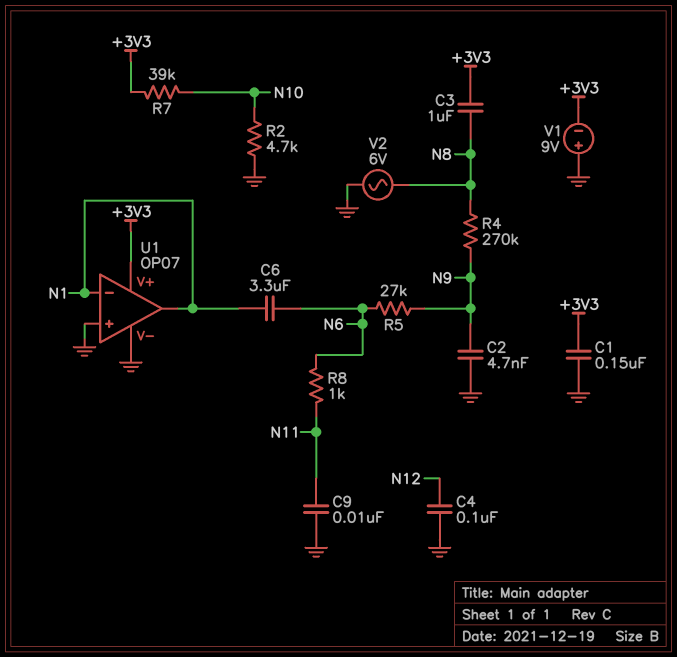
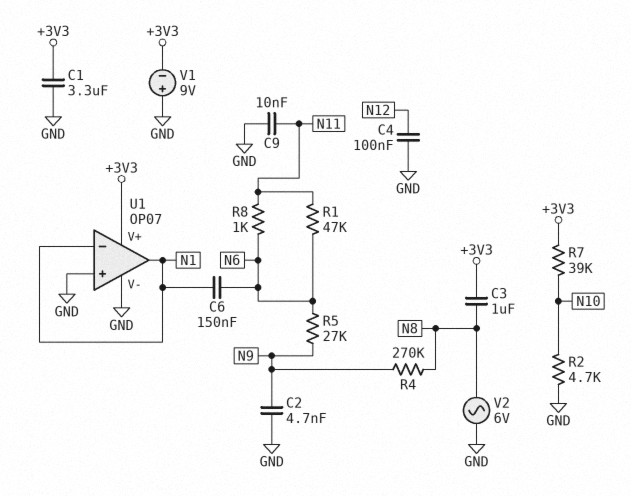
C1: 150nF (+3V3, GND) -> 3.3uF (+3V3, GND)
C6: 3.3uF (N1, N6) -> 150nF (N1, N6)
R1: none -> 47k (N6, N11)

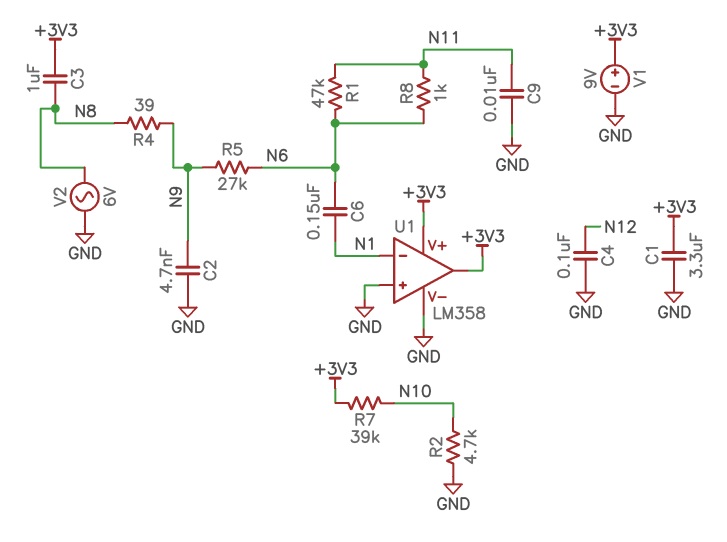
R4: 270k (N8, N9) -> 39 (N8, N9)
U1: OP07 -> LM358
U1 pin out: N1 -> +3V3
V1: 9V (plus GND, minus +3V3) -> 9V (plus +3V3, minus GND)

